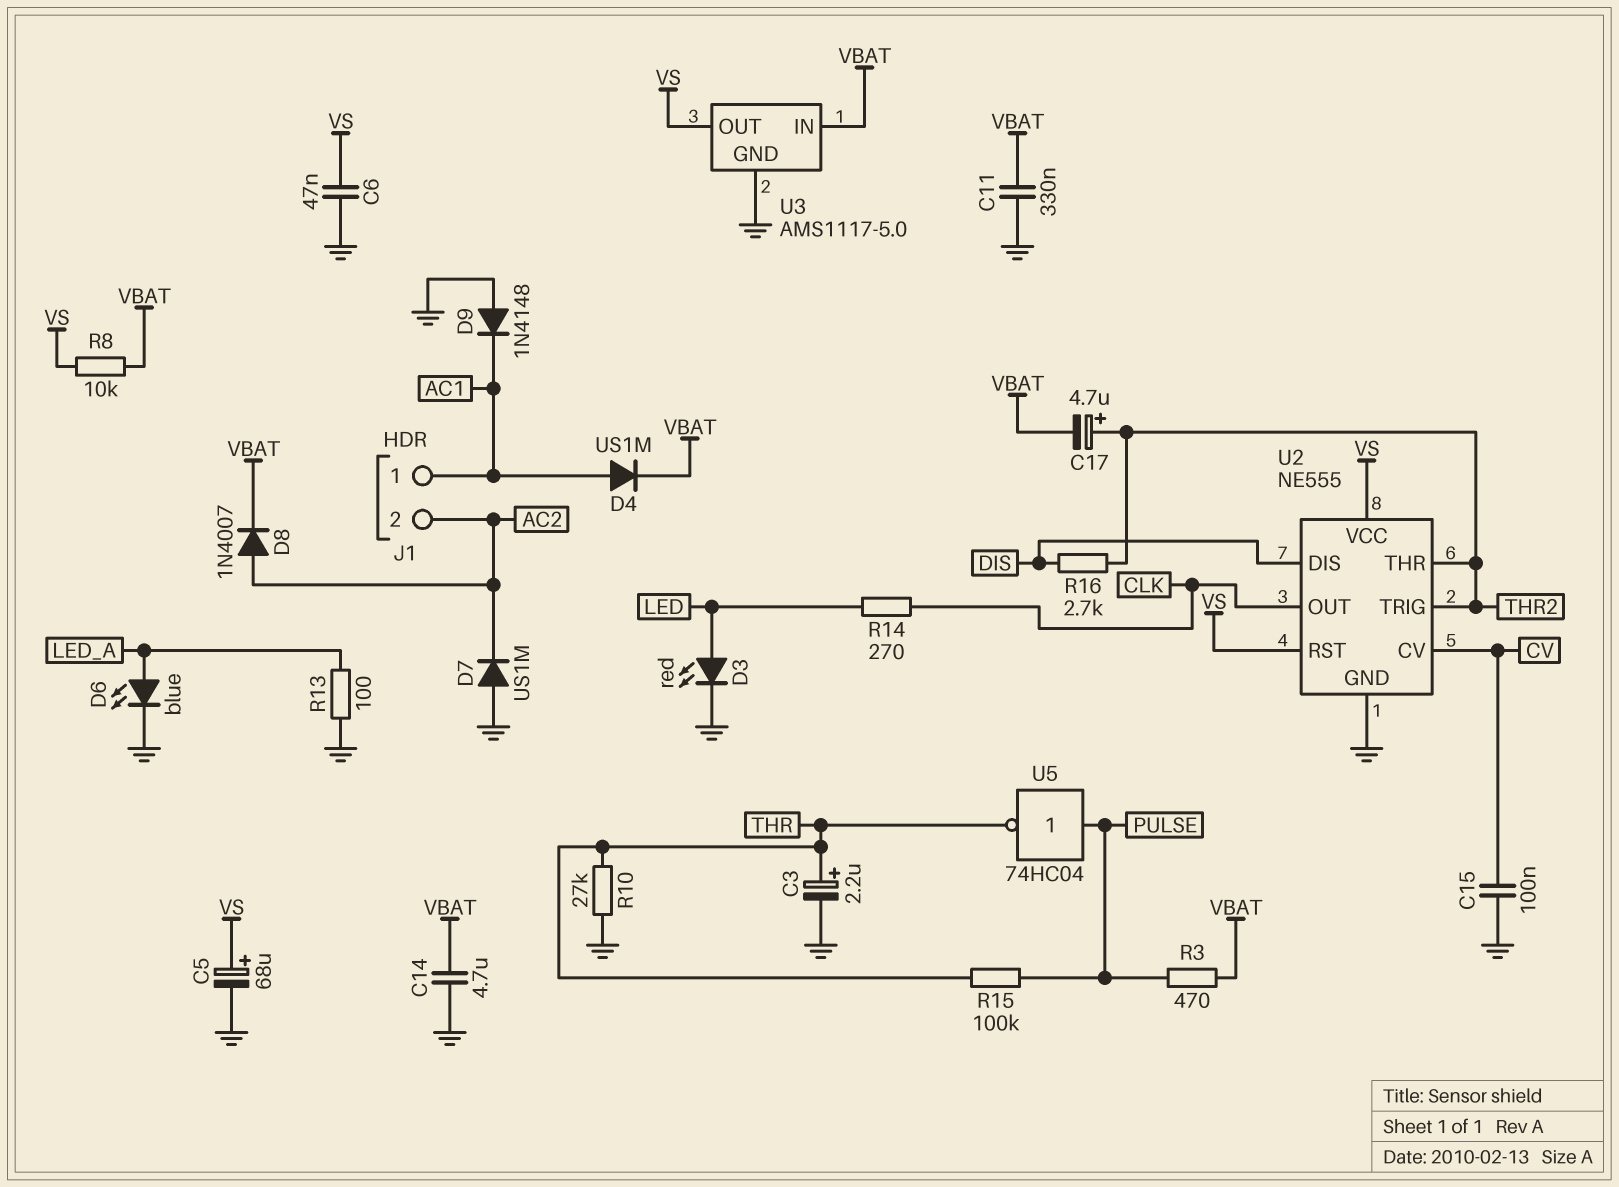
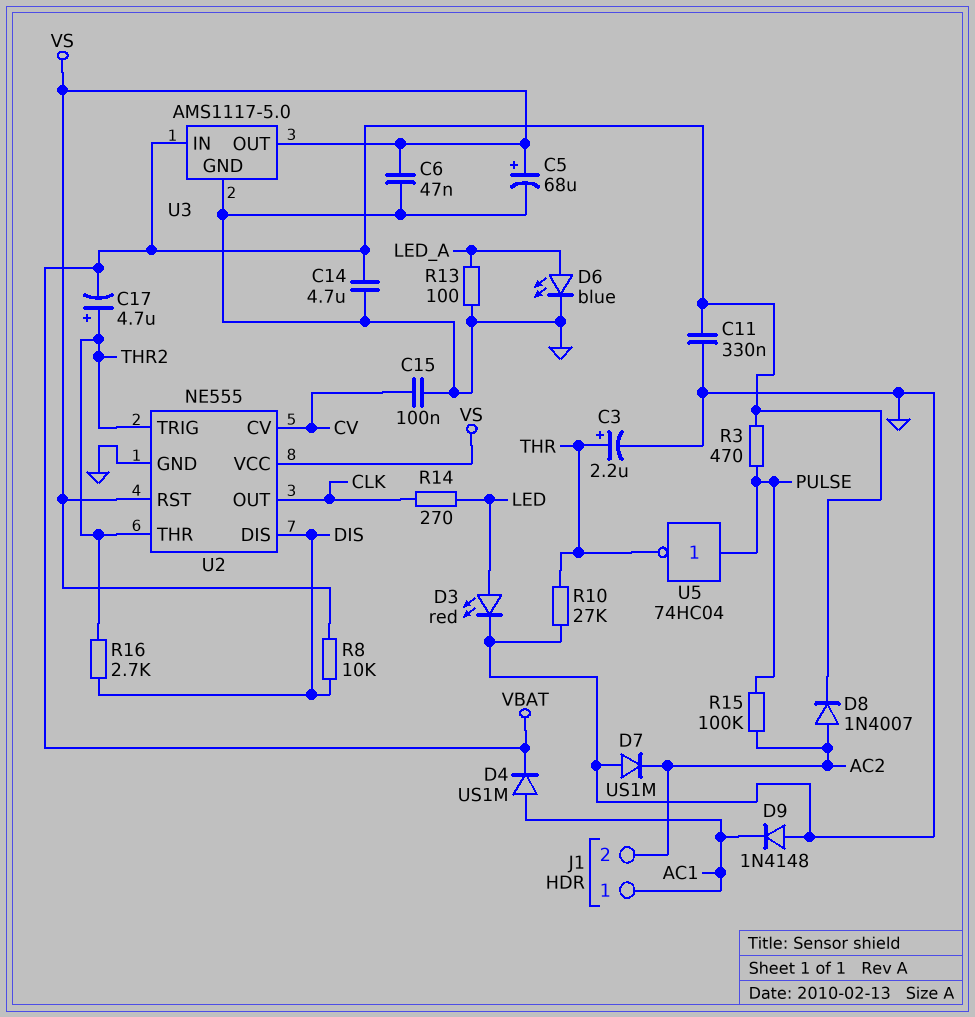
R8: 10k (VBAT, VS) -> 10k (DIS, VS)
R15: 100k (PULSE, THR) -> 100k (AC2, PULSE)

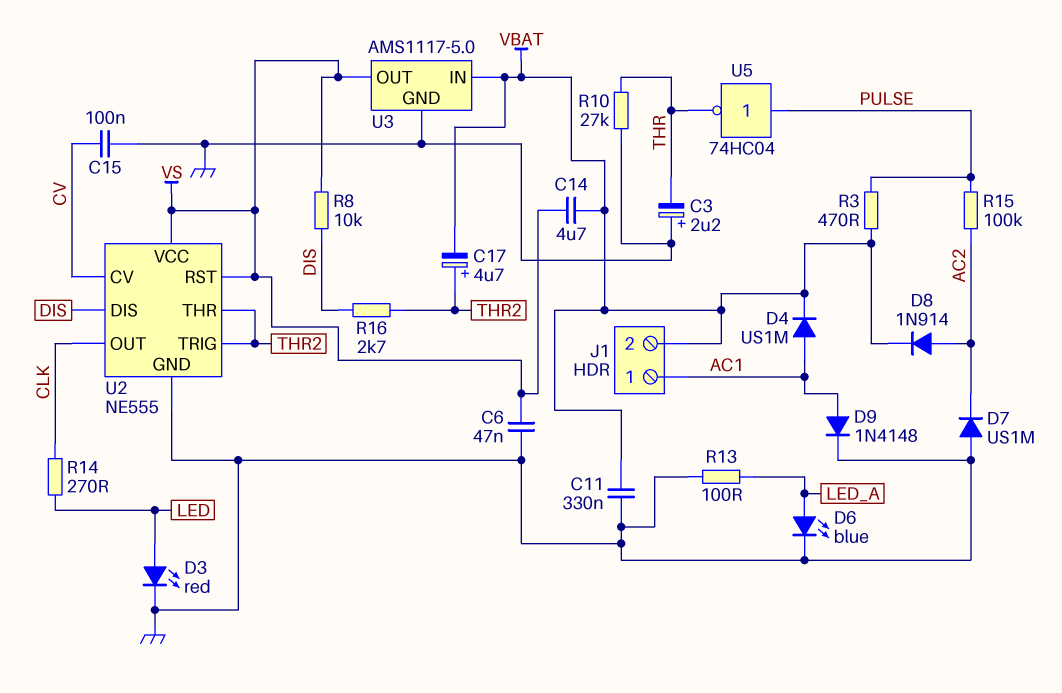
C3: 2.2uF (plus THR, minus GND) -> 2.2uF (plus GND, minus THR)
C5: 68uF (plus VS, minus GND) -> none
C14: 4.7uF (GND, VBAT) -> 4.7uF (VBAT, VS)
D8: diode 1N4007 (A AC2, K VBAT) -> diode 1N914 (A AC2, K VBAT)
D9: diode 1N4148 (A GND, K AC1) -> diode 1N4148 (A AC1, K GND)
J1 pin 2: AC2 -> VBAT

